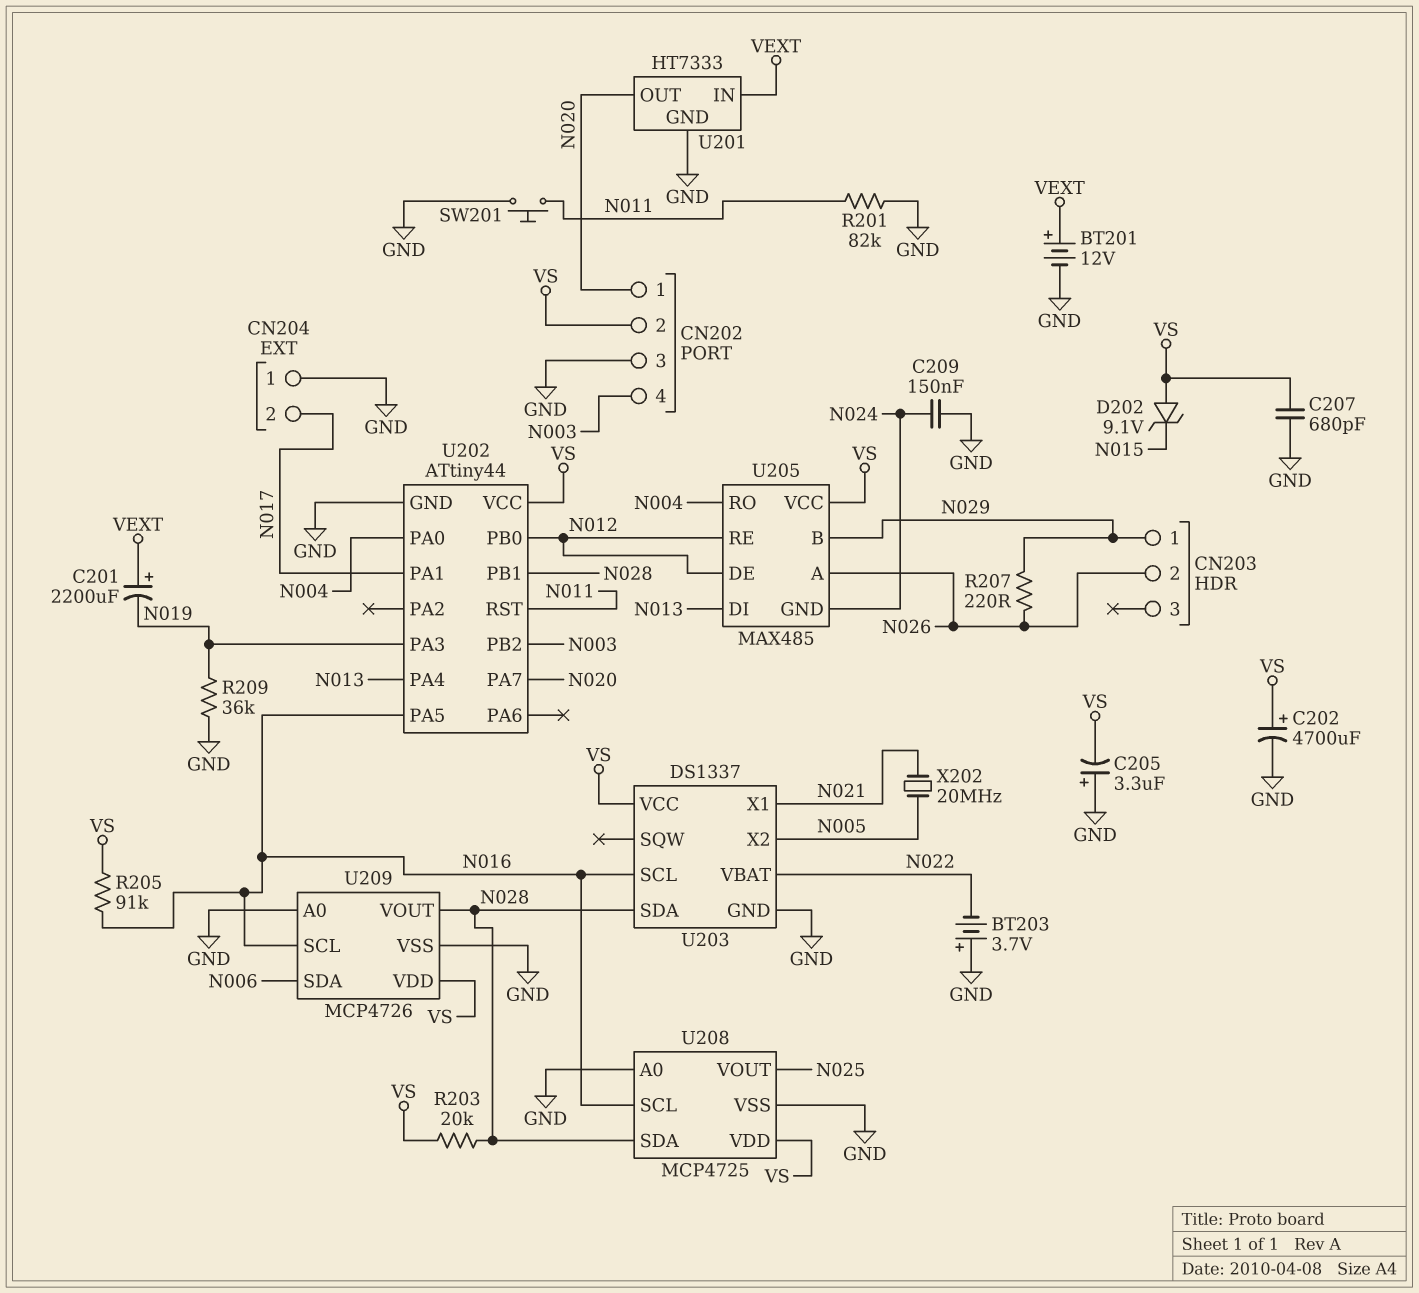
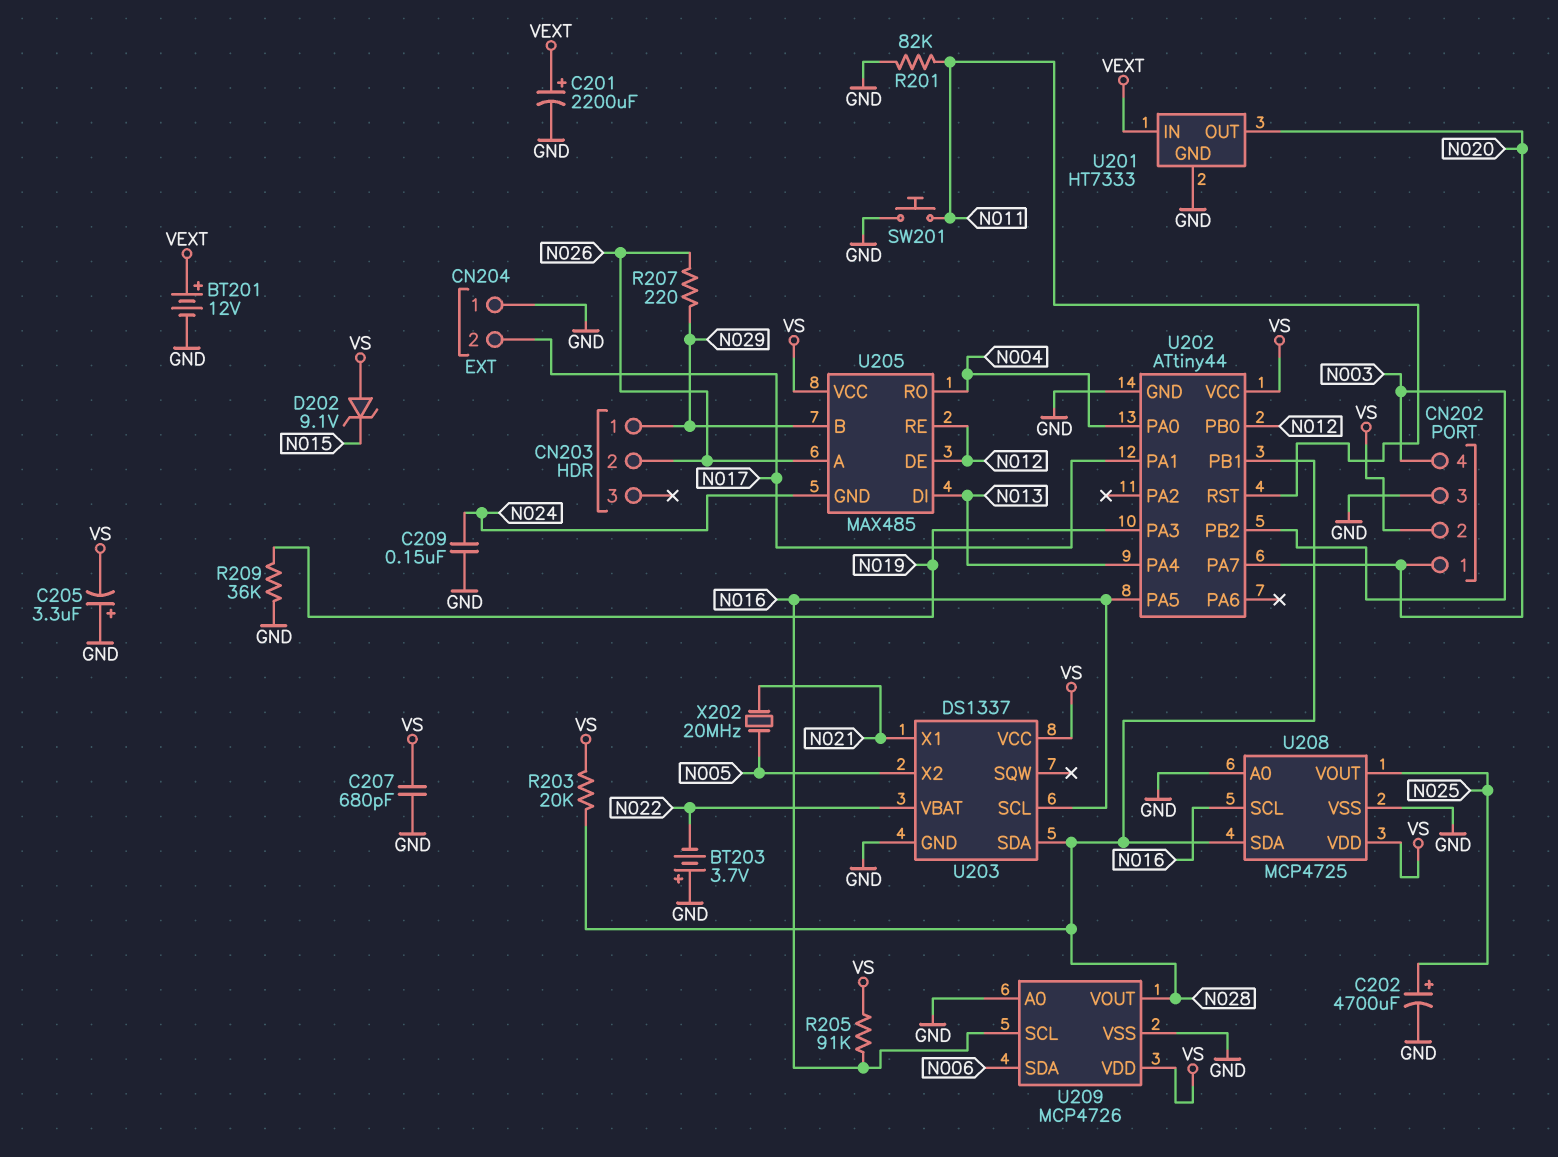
C201: 2200uF (plus VEXT, minus N019) -> 2200uF (plus VEXT, minus GND)
C202: 4700uF (plus VS, minus GND) -> 4700uF (plus N025, minus GND)

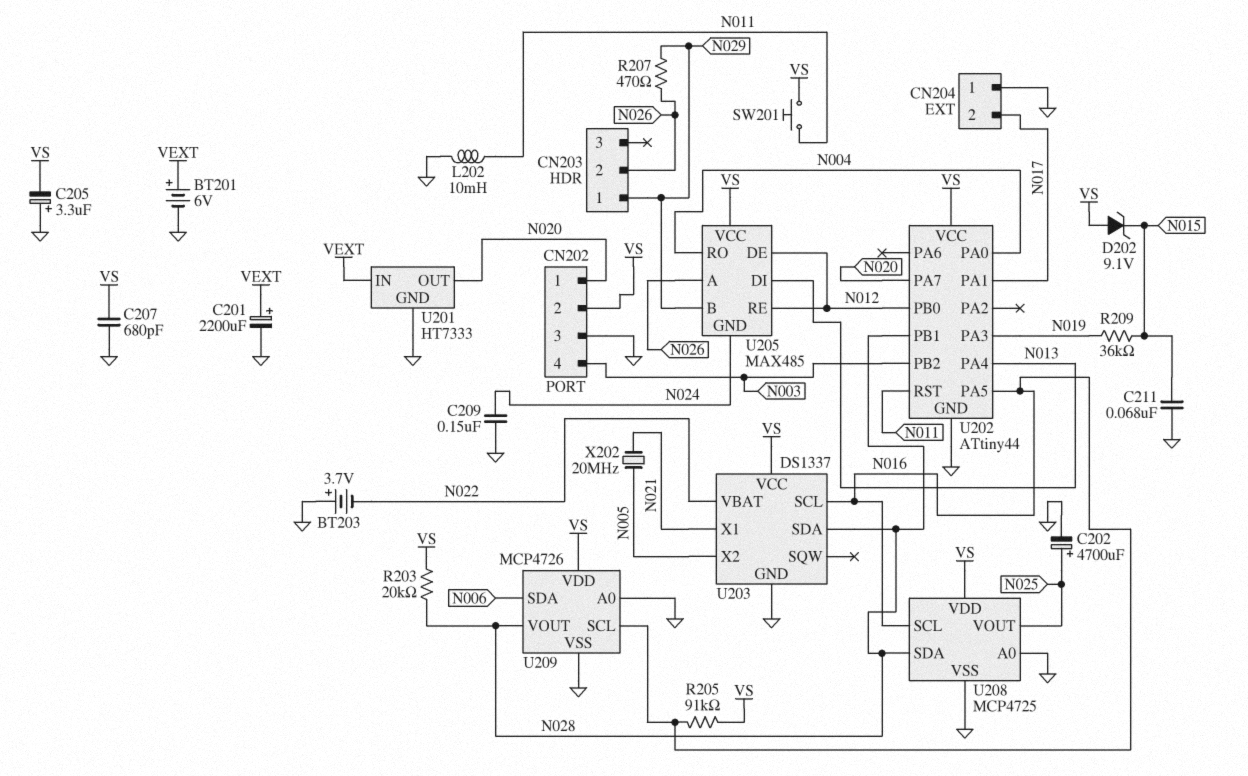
BT201: 12V (plus VEXT, minus GND) -> 6V (plus VEXT, minus GND)
C211: none -> 68nF (GND, N015)
L202: none -> 10mH (GND, N011)
R201: 82k (GND, N011) -> none
R207: 220 (N026, N029) -> 470 (N026, N029)
R209: 36k (GND, N019) -> 36k (N015, N019)
SW201: button (GND, N011) -> button (N011, VS)

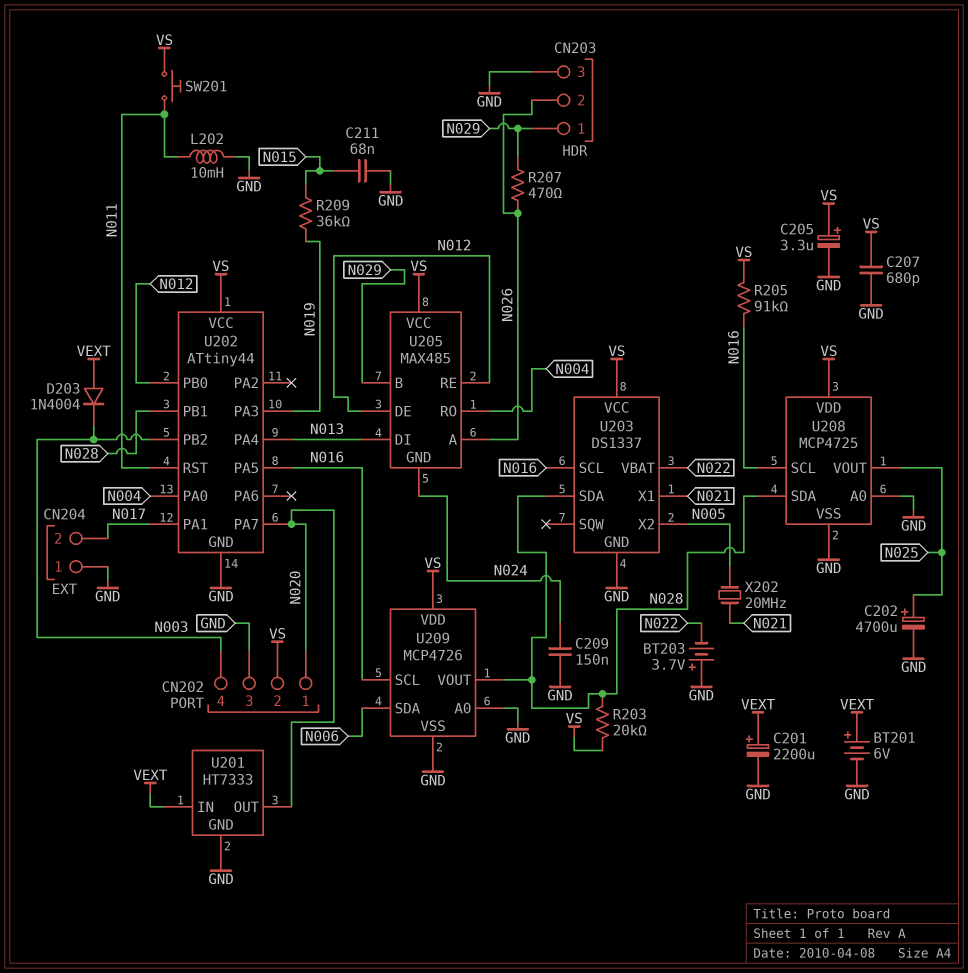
C205: 3.3uF (plus GND, minus VS) -> 3.3uF (plus VS, minus GND)
CN203 pin 3: none -> GND
D202: zener 9.1V (A VS, K N015) -> none
D203: none -> diode 1N4004 (A VEXT, K N003)

